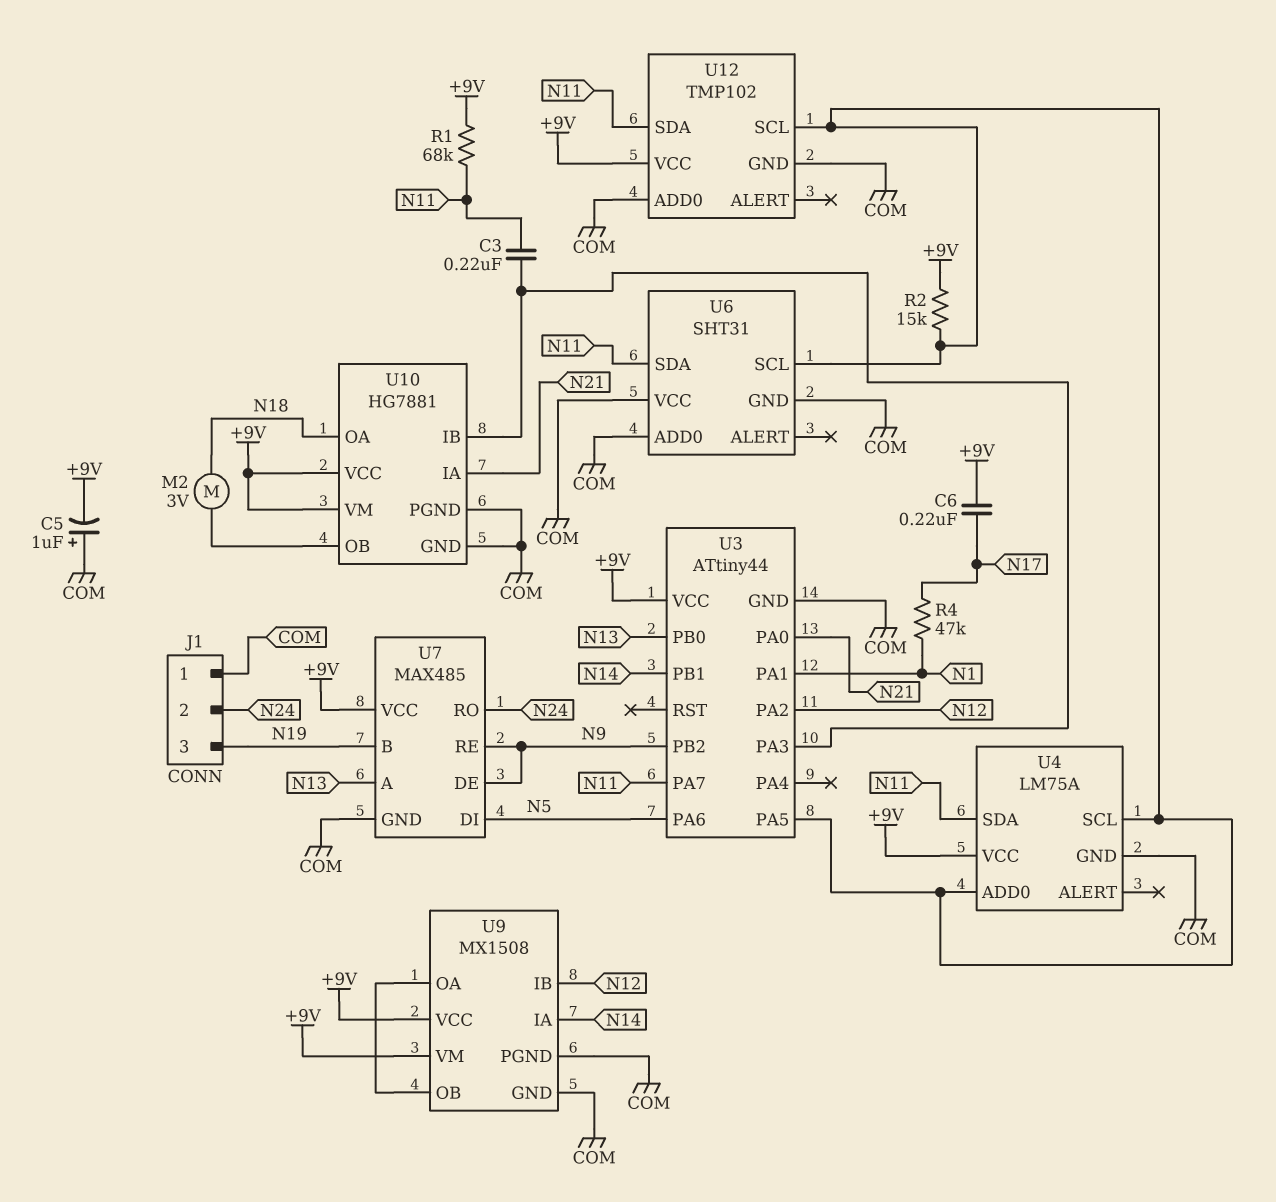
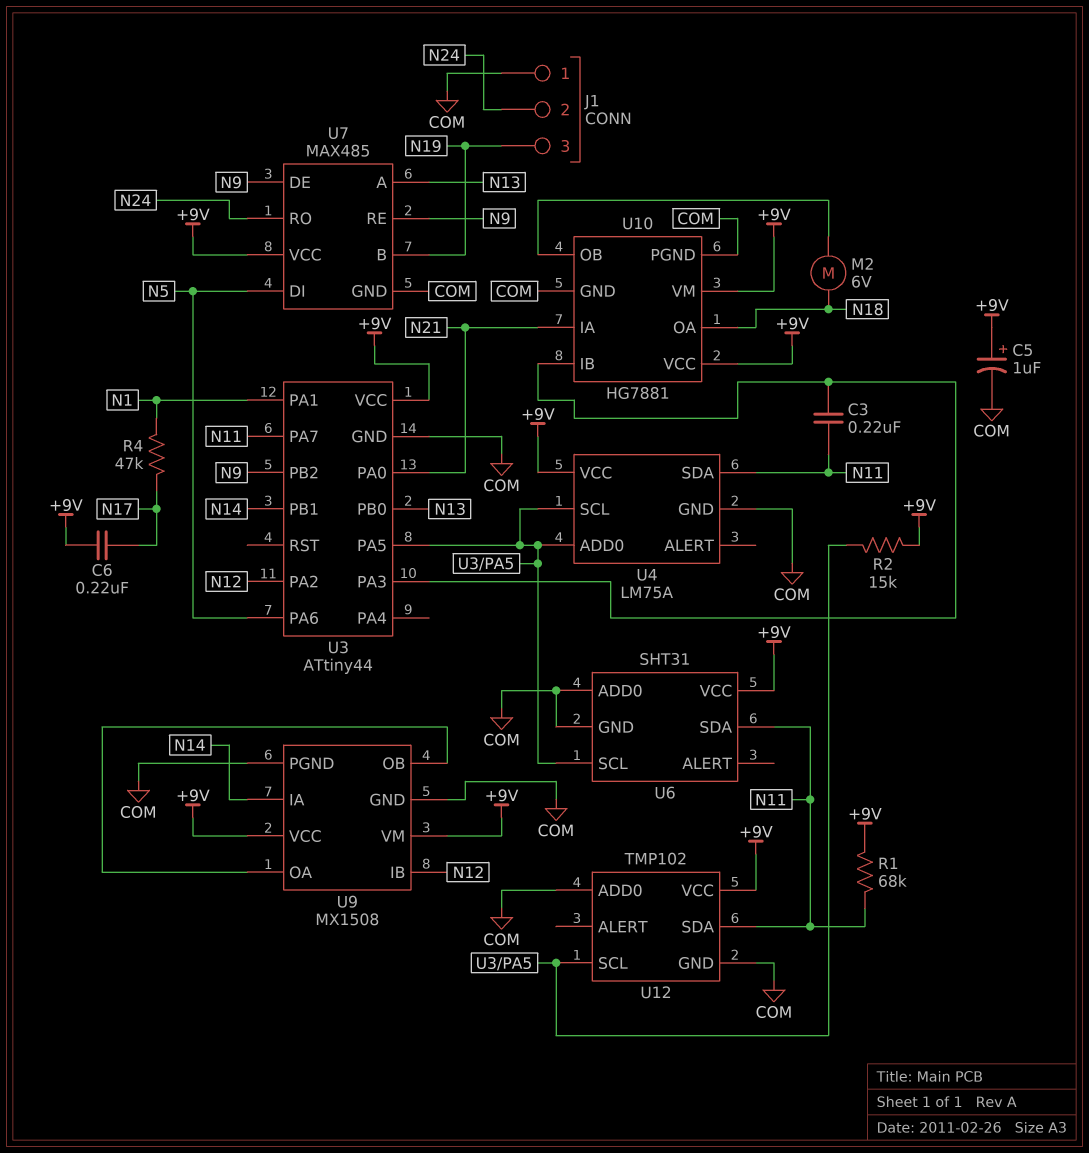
C5: 1uF (plus COM, minus +9V) -> 1uF (plus +9V, minus COM)
M2: motor 3V (N18, U10/OB) -> motor 6V (N18, U10/OB)
U6 pin VCC: COM -> +9V

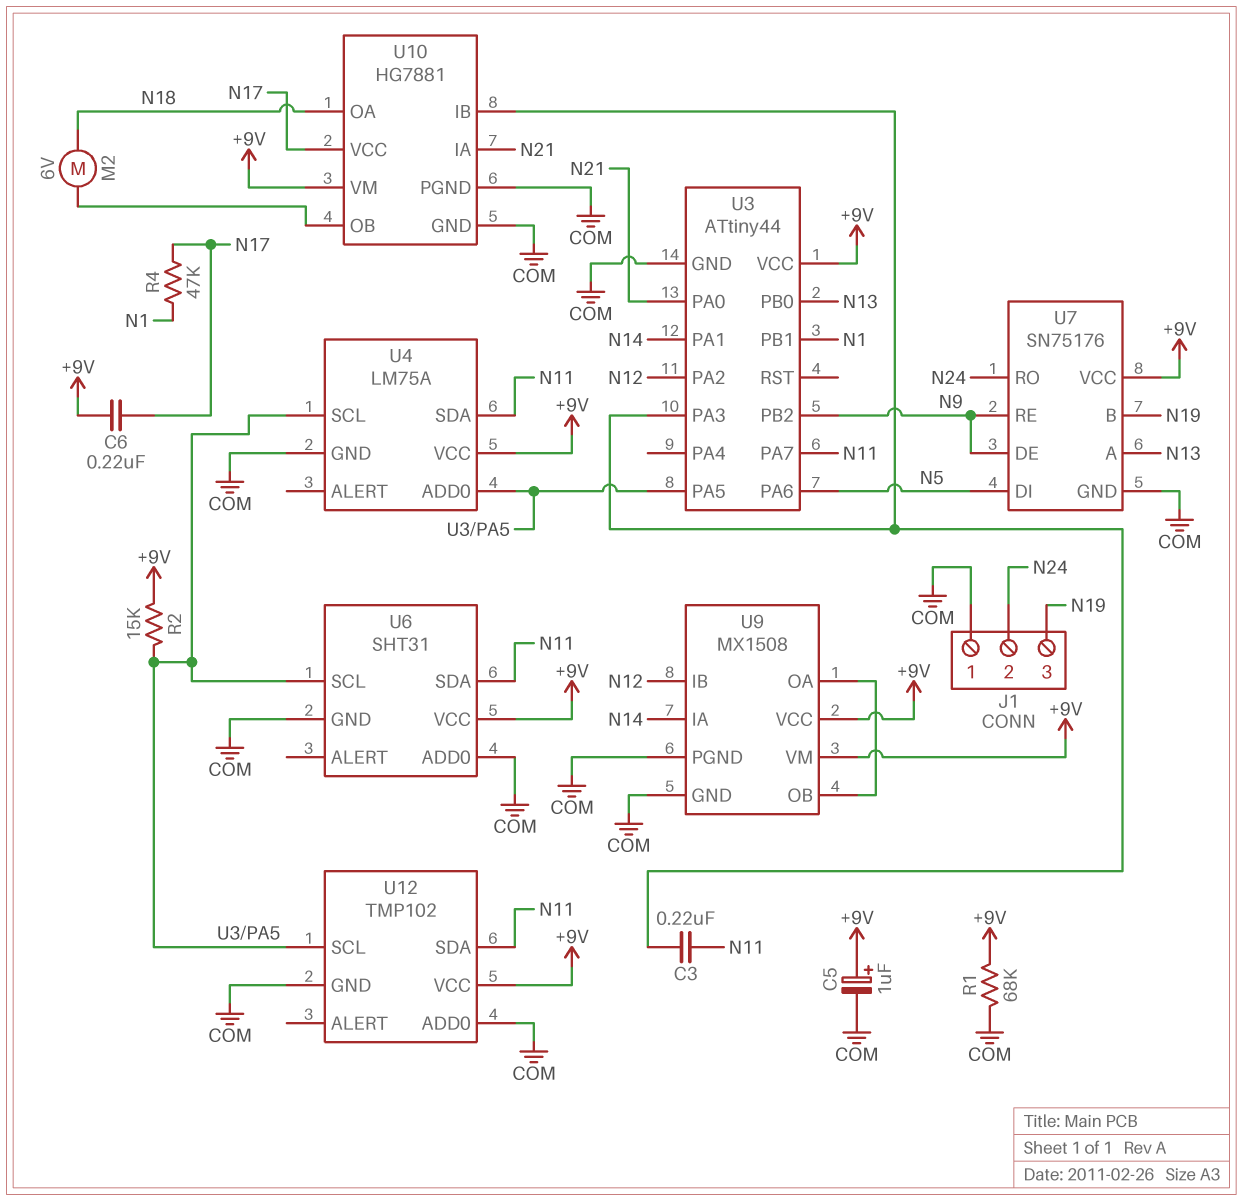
R1: 68k (+9V, N11) -> 68k (+9V, COM)
U3 pin PA1: N1 -> N14
U3 pin PB1: N14 -> N1
U7: MAX485 -> SN75176
U10 pin VCC: +9V -> N17

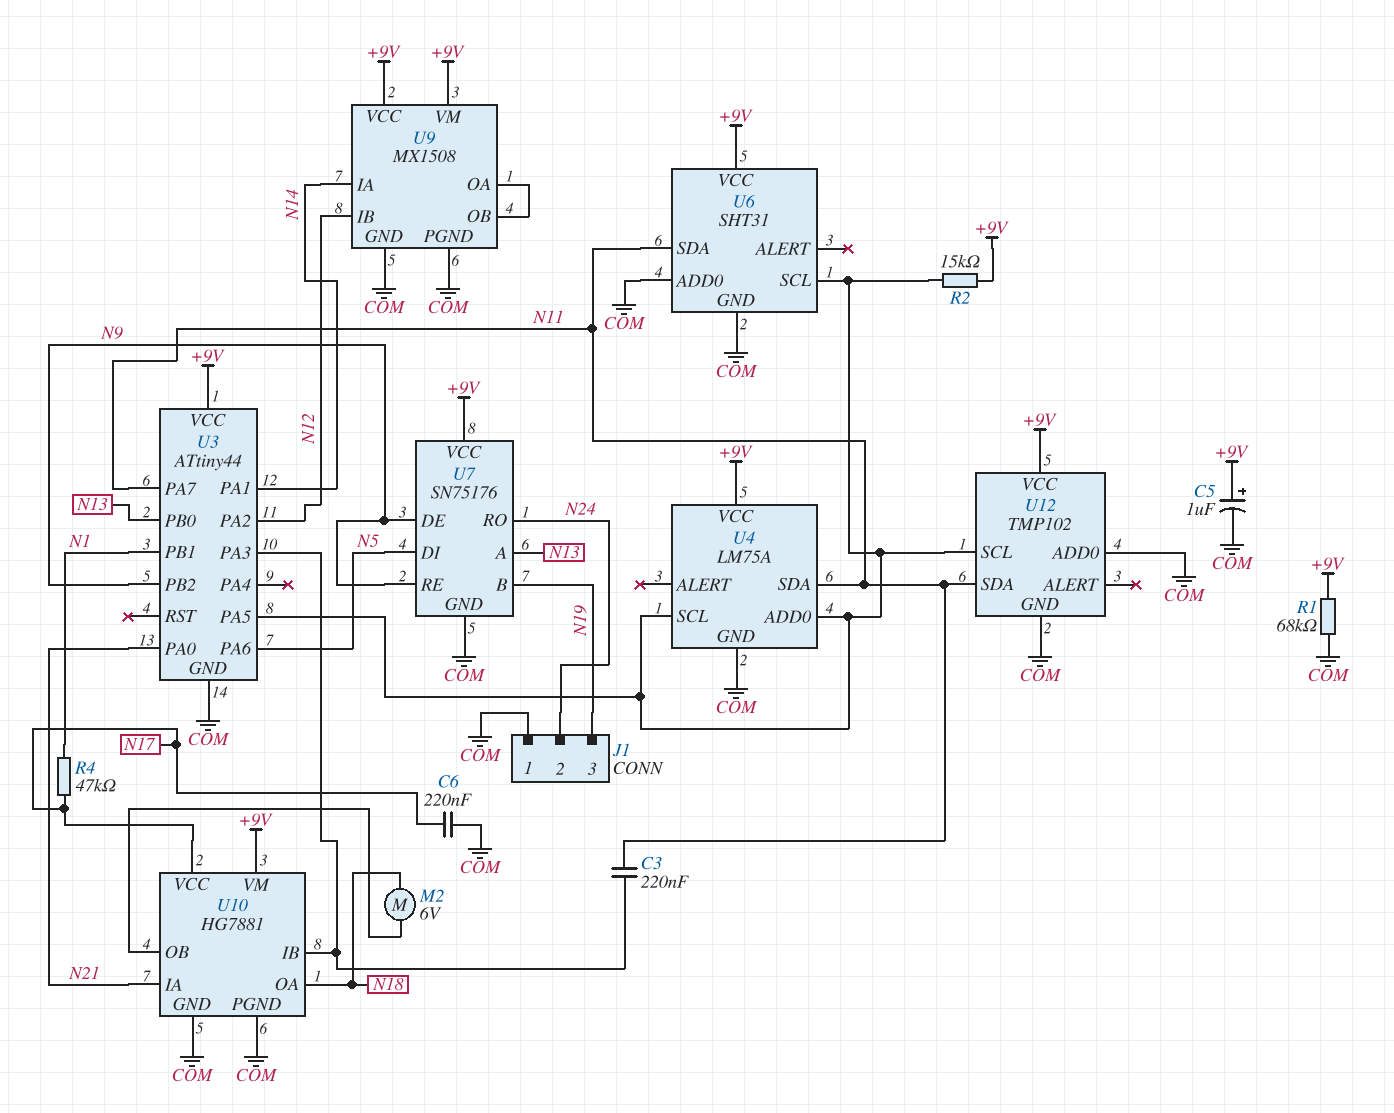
C6: 220nF (+9V, N17) -> 220nF (COM, N17)

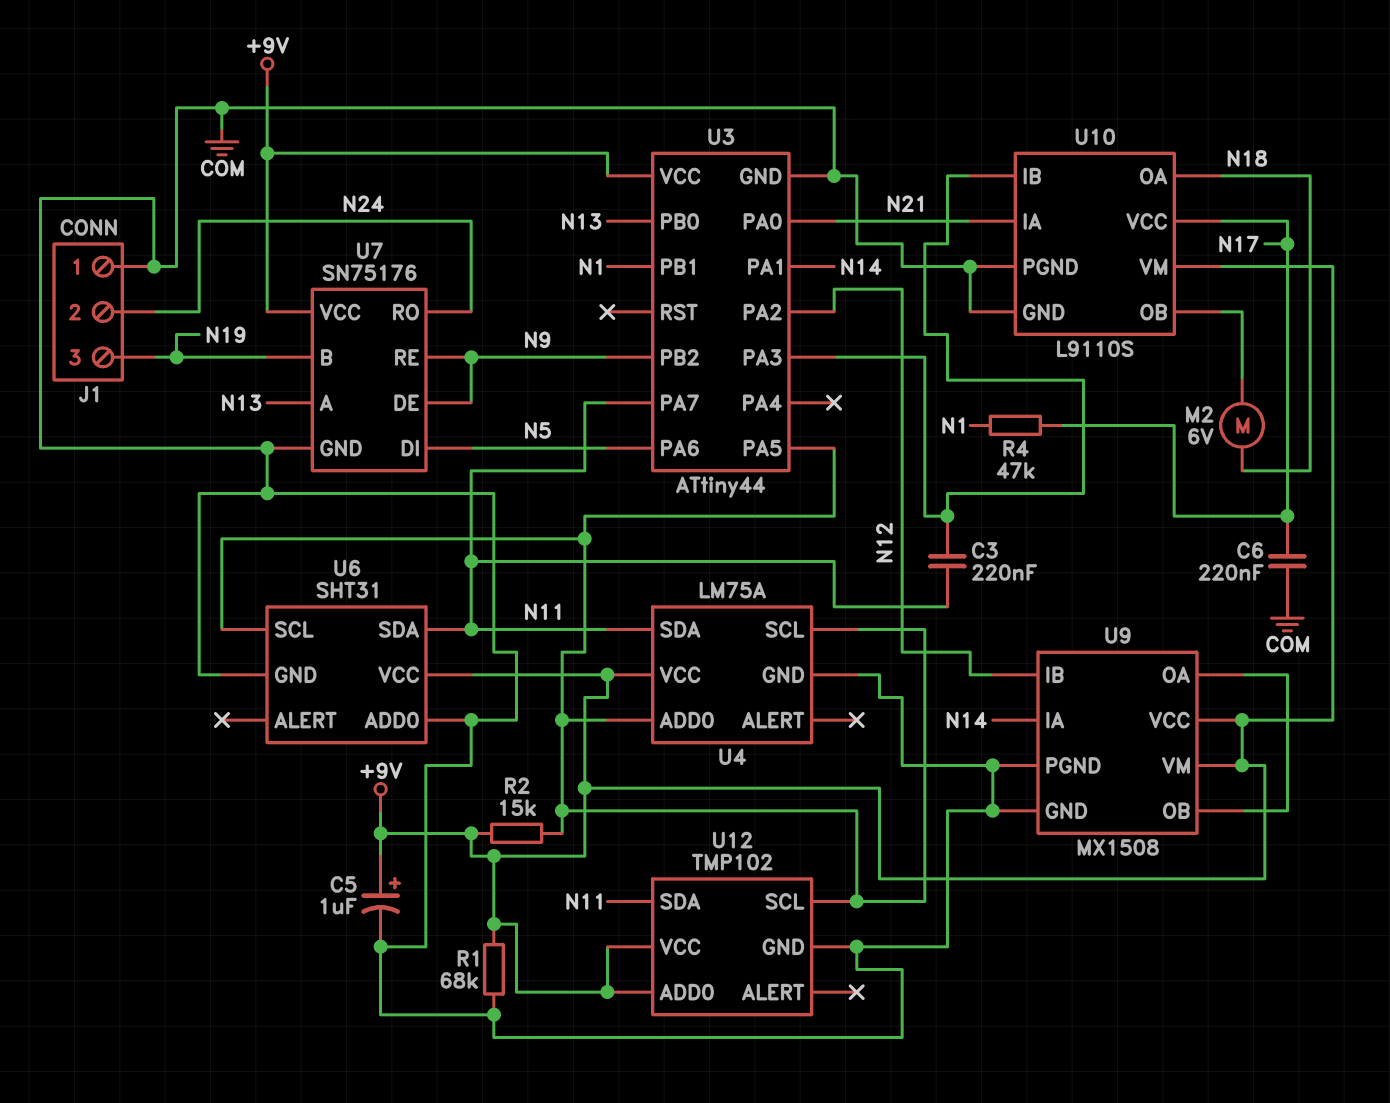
U10: HG7881 -> L9110S
U12 pin ADD0: COM -> +9V

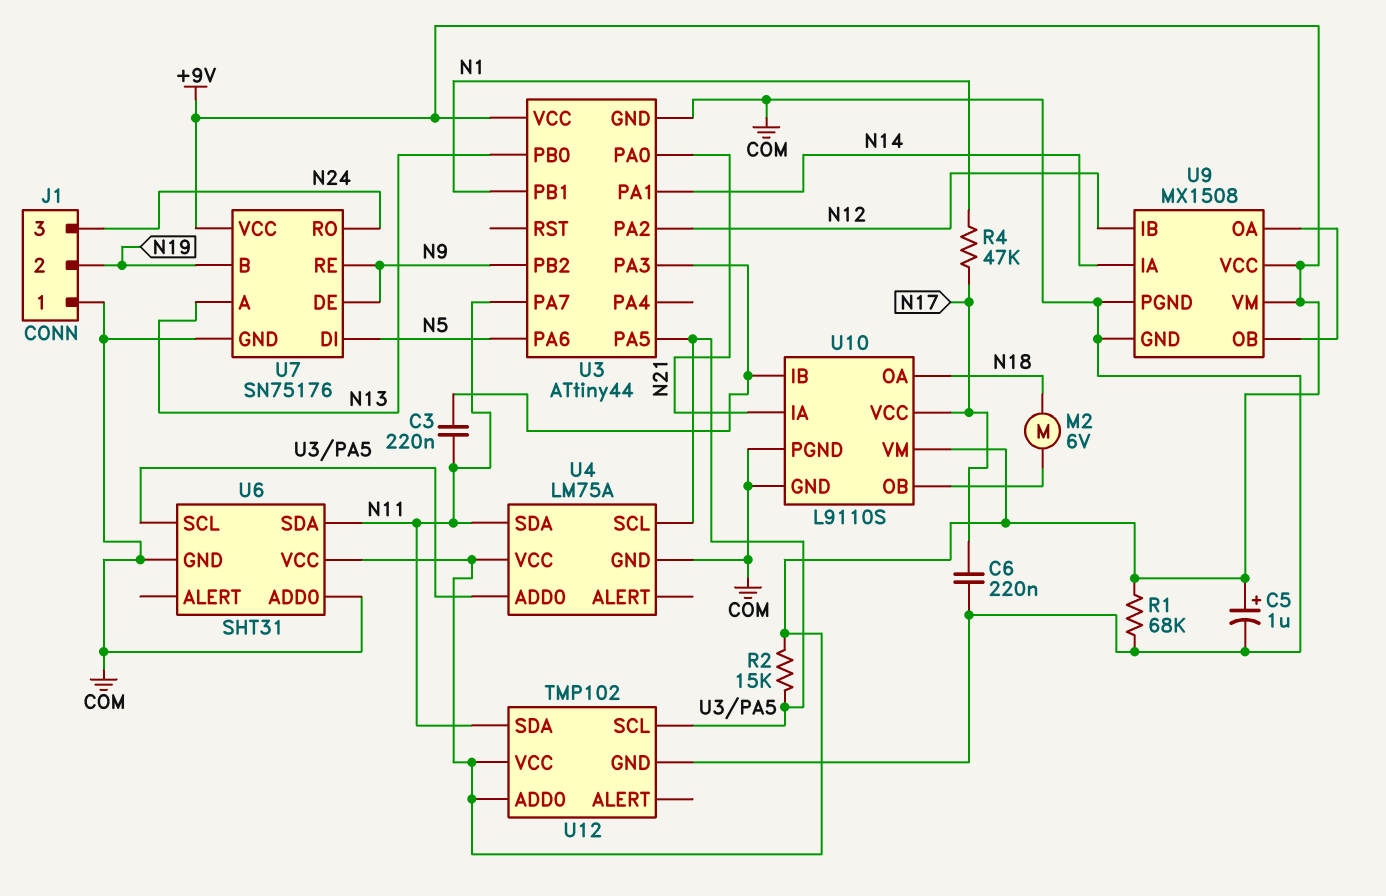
J1 pin 2: N24 -> N19
J1 pin 3: N19 -> N24

